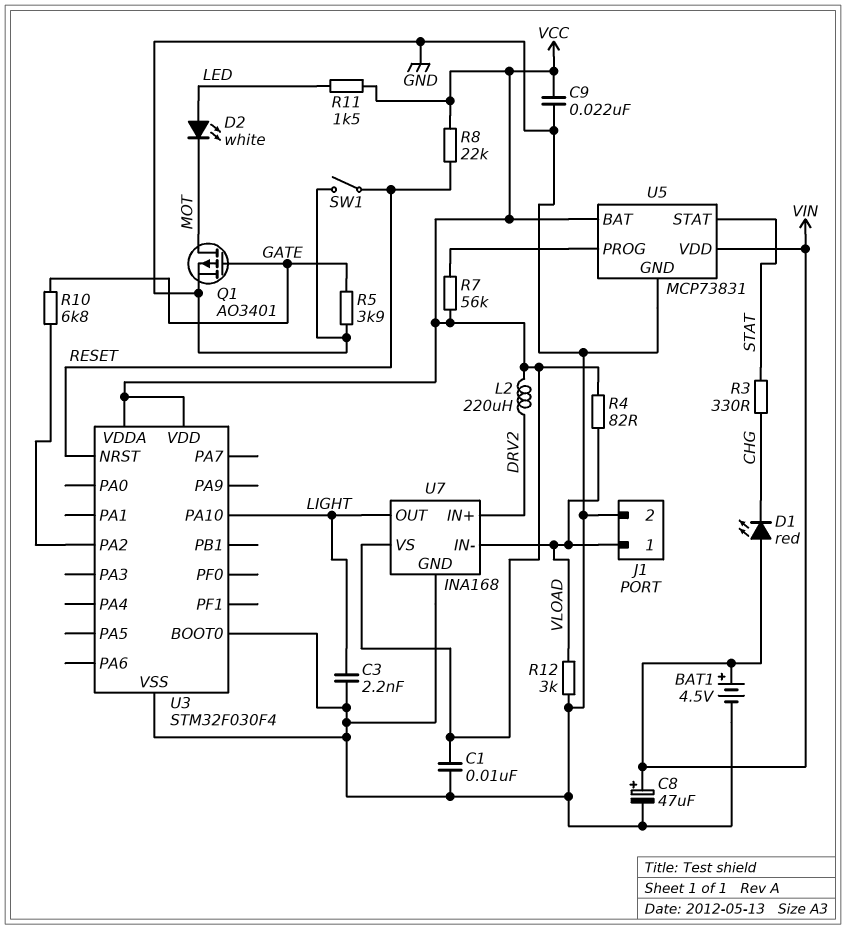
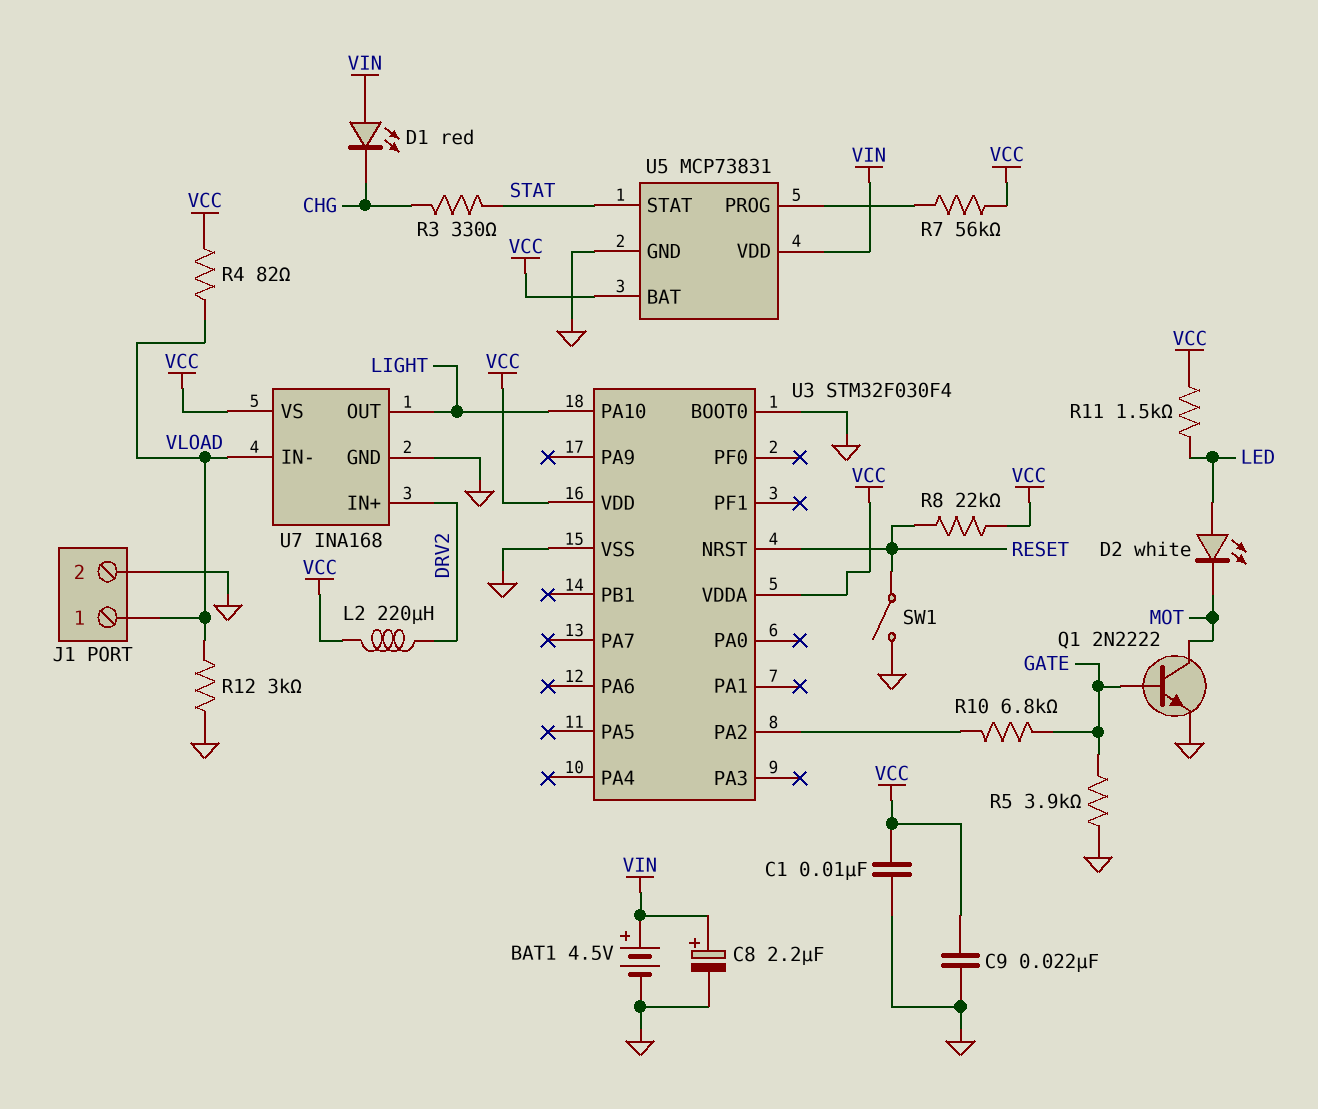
C3: 2.2nF (GND, LIGHT) -> none
C8: 47uF (plus VIN, minus GND) -> 2.2uF (plus VIN, minus GND)
Q1: PMOS AO3401 (G GATE, D MOT, S GND) -> NPN 2N2222 (B GATE, C MOT, E GND)

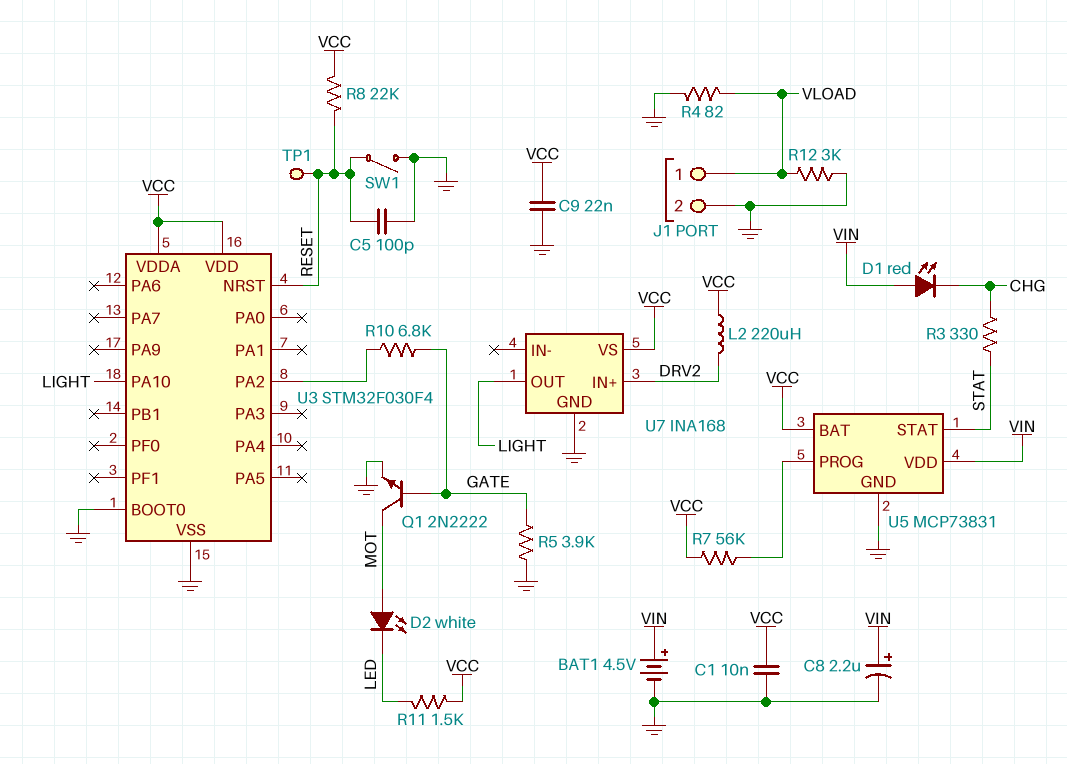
C5: none -> 100pF (GND, RESET)
D2: LED white (A LED, K MOT) -> LED white (A MOT, K LED)
R4: 82 (VCC, VLOAD) -> 82 (GND, VLOAD)
TP1: none -> test point (RESET)
U7 pin IN-: VLOAD -> none

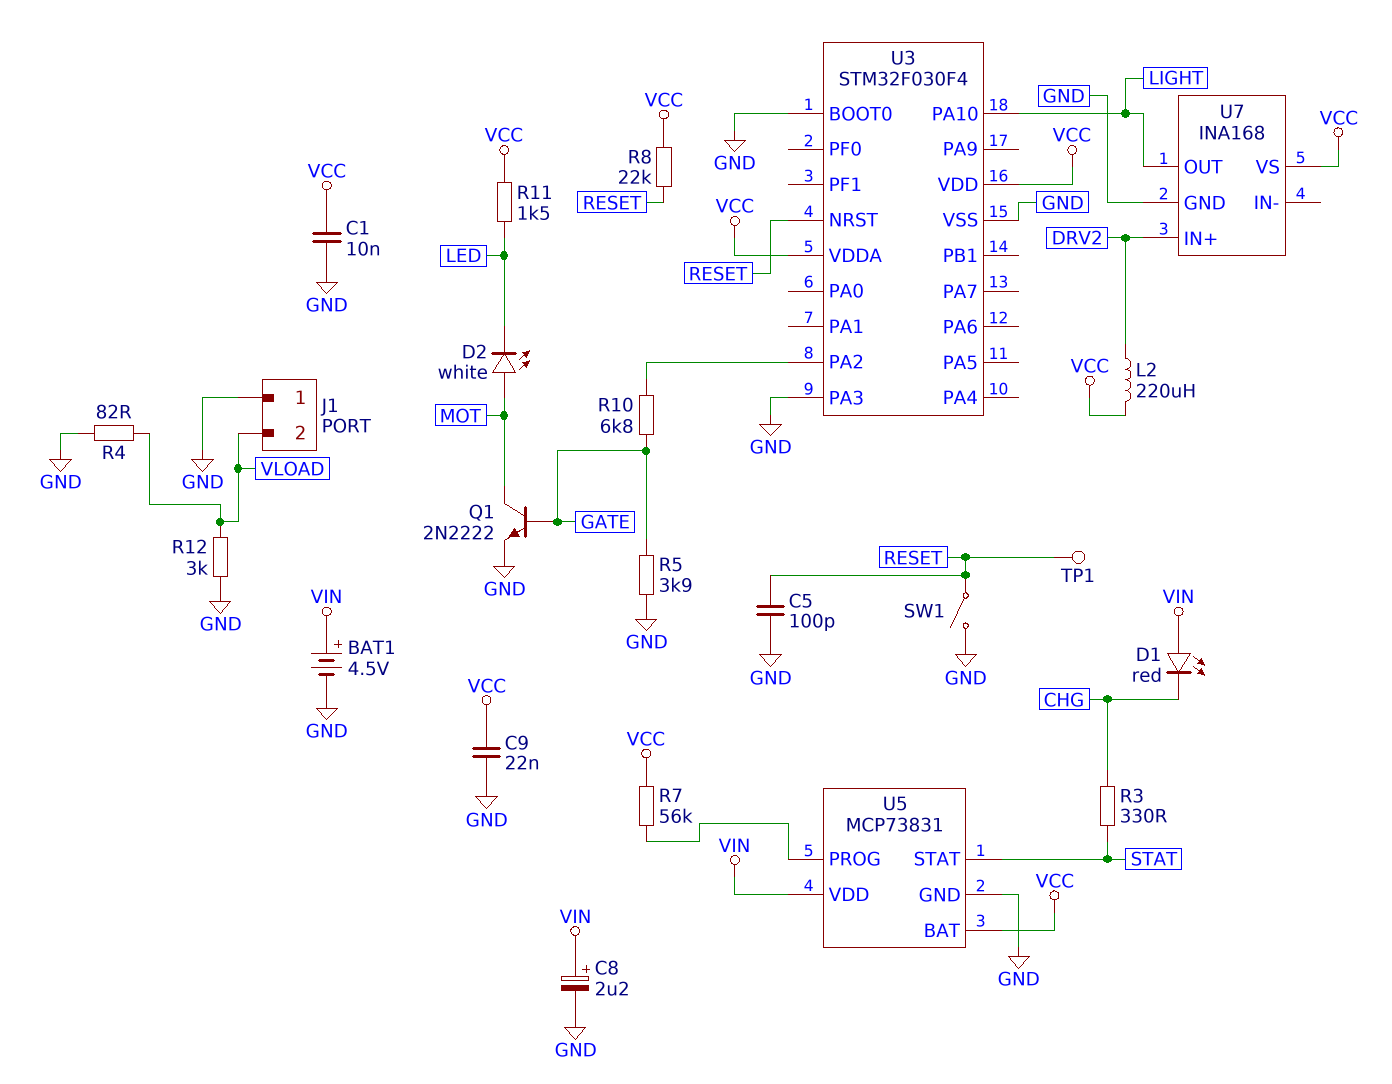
J1 pin 1: VLOAD -> GND
J1 pin 2: GND -> VLOAD
U3 pin PA3: none -> GND

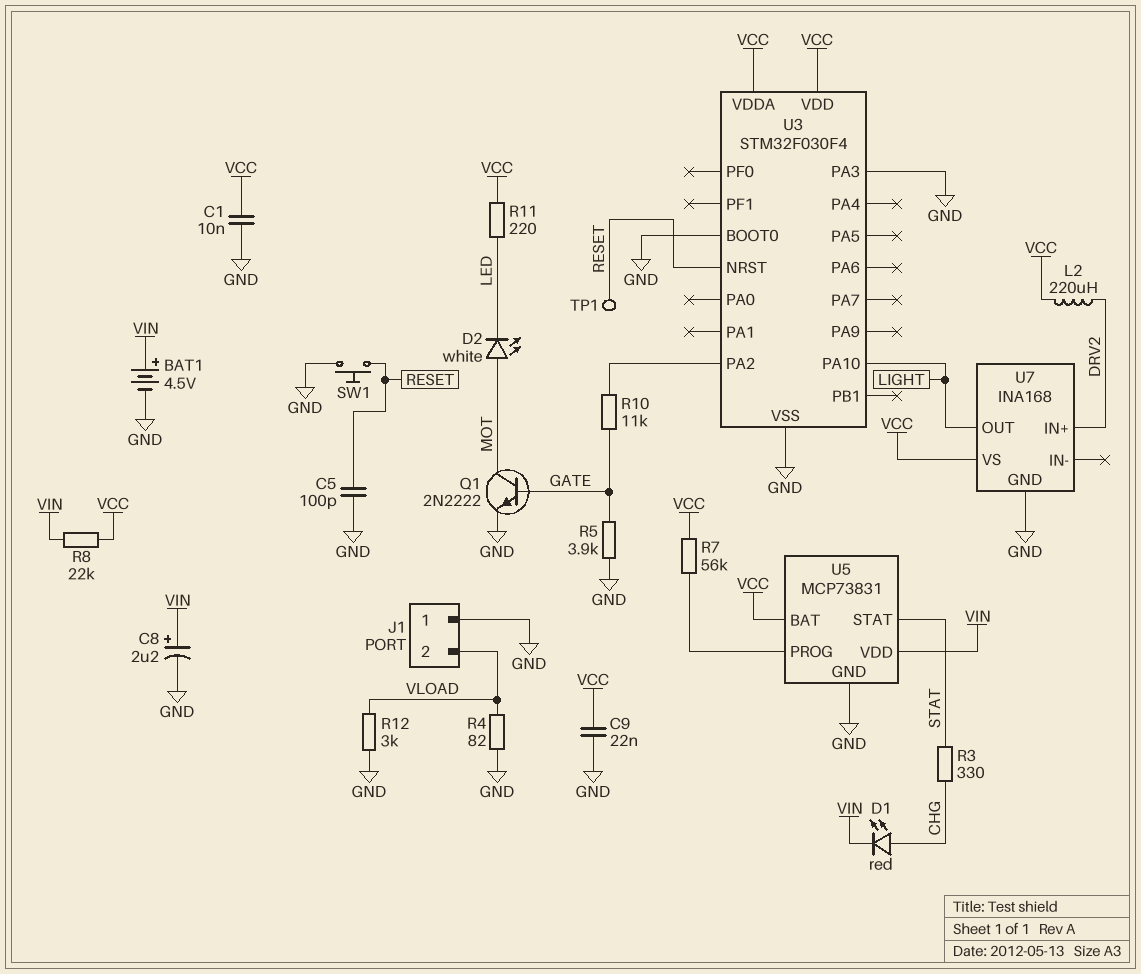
D1: LED red (A VIN, K CHG) -> LED red (A CHG, K VIN)
R8: 22k (RESET, VCC) -> 22k (VCC, VIN)
R10: 6.8k (GATE, U3/PA2) -> 11k (GATE, U3/PA2)
R11: 1.5k (LED, VCC) -> 220 (LED, VCC)
SW1: switch (GND, RESET) -> button (GND, RESET)

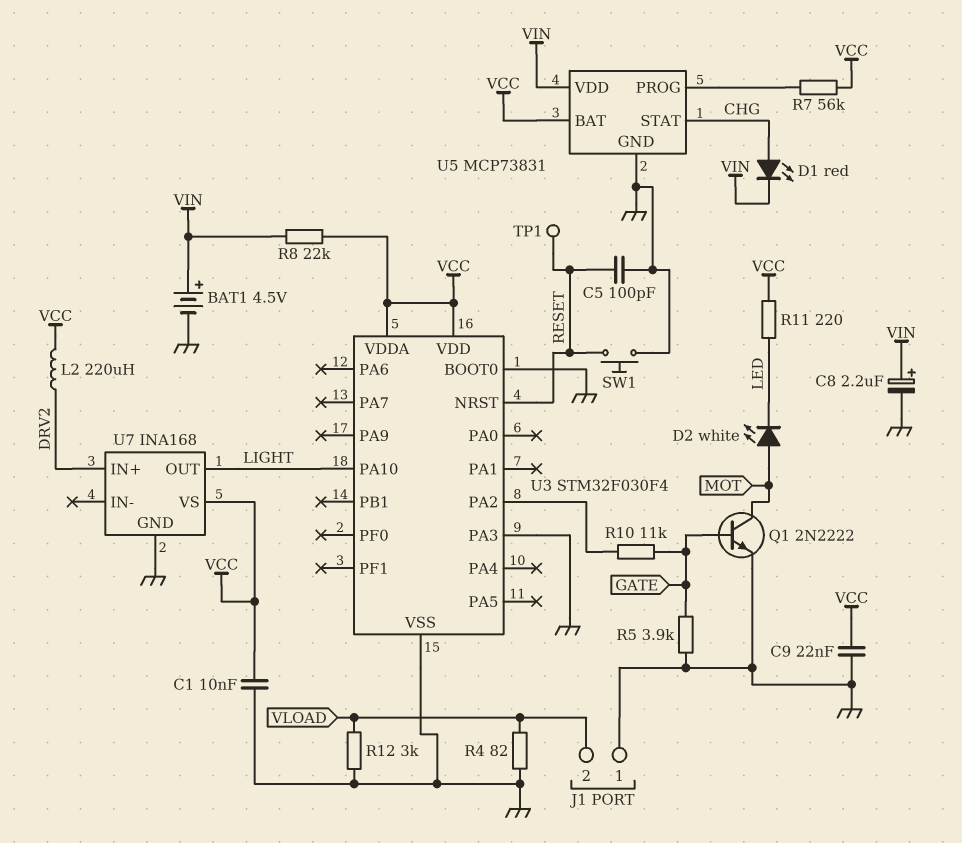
R3: 330 (CHG, STAT) -> none
U5 pin STAT: STAT -> CHG

